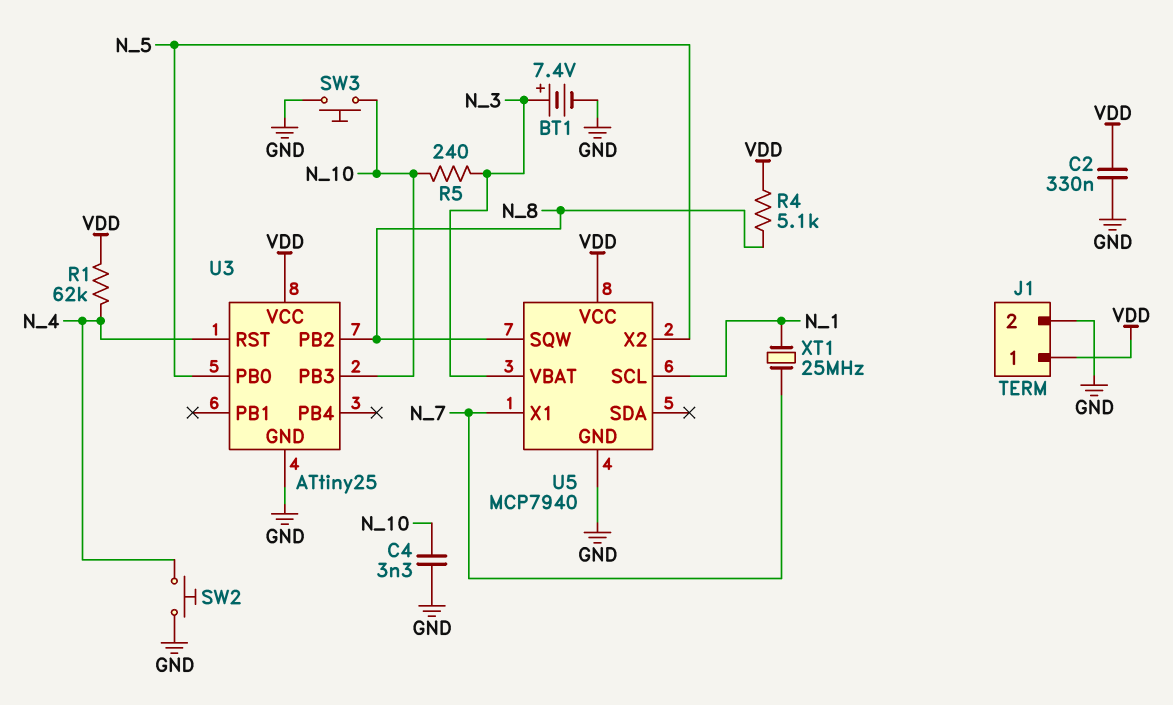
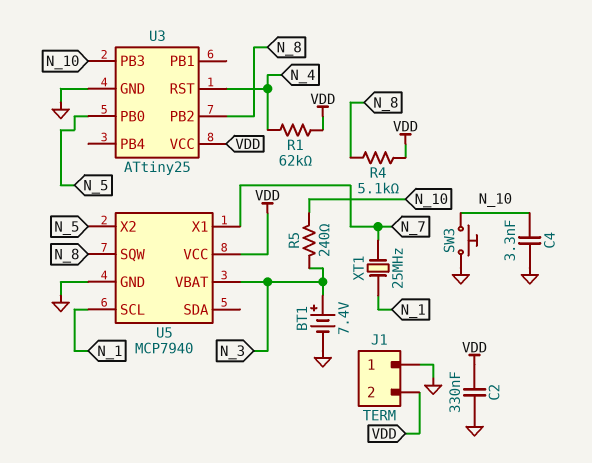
J1 pin 1: VDD -> GND
J1 pin 2: GND -> VDD
SW2: button (GND, N_4) -> none

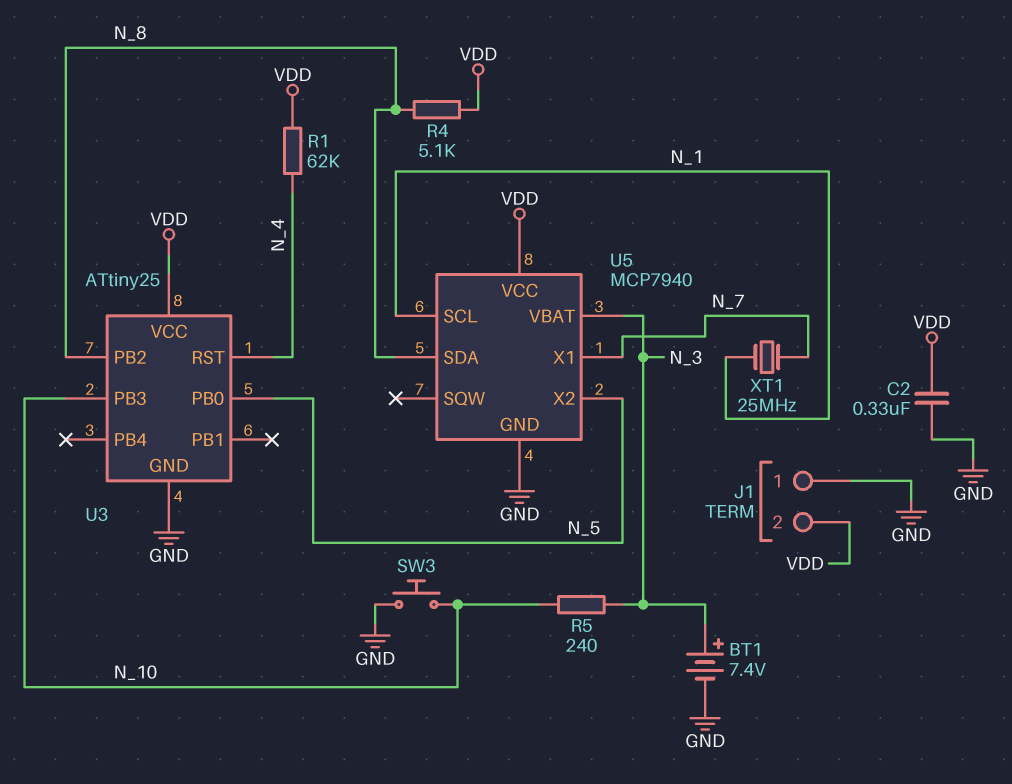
C4: 3.3nF (GND, N_10) -> none
U5 pin SDA: none -> N_8
U5 pin SQW: N_8 -> none

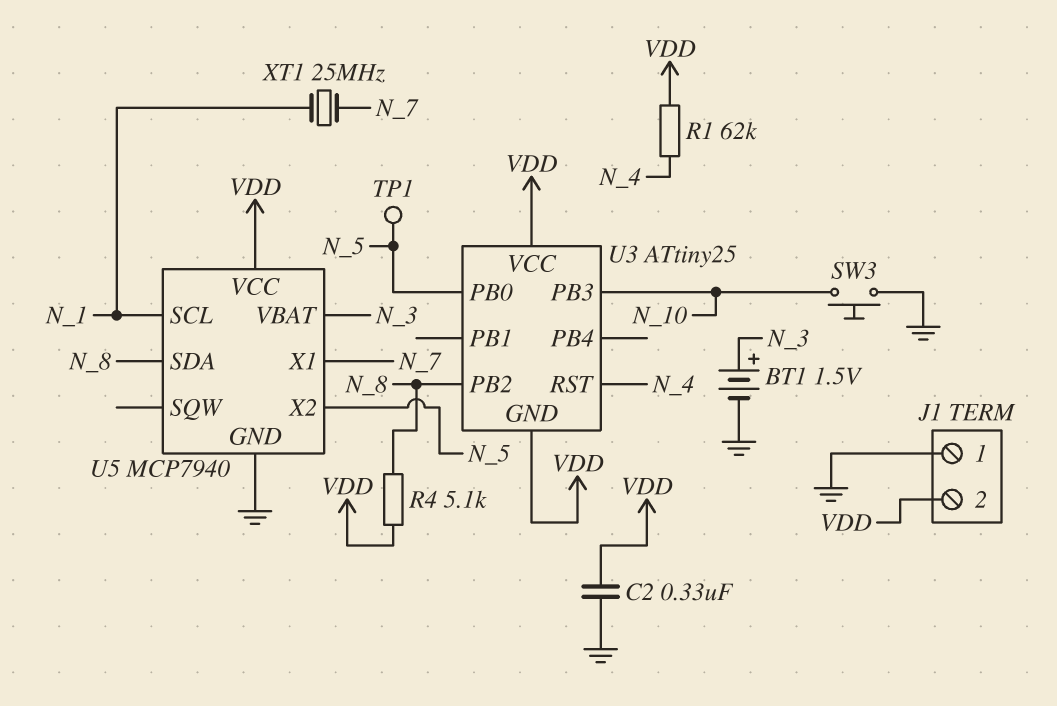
BT1: 7.4V (plus N_3, minus GND) -> 1.5V (plus N_3, minus GND)
R5: 240 (N_3, N_10) -> none
TP1: none -> test point (N_5)
U3 pin GND: GND -> VDD

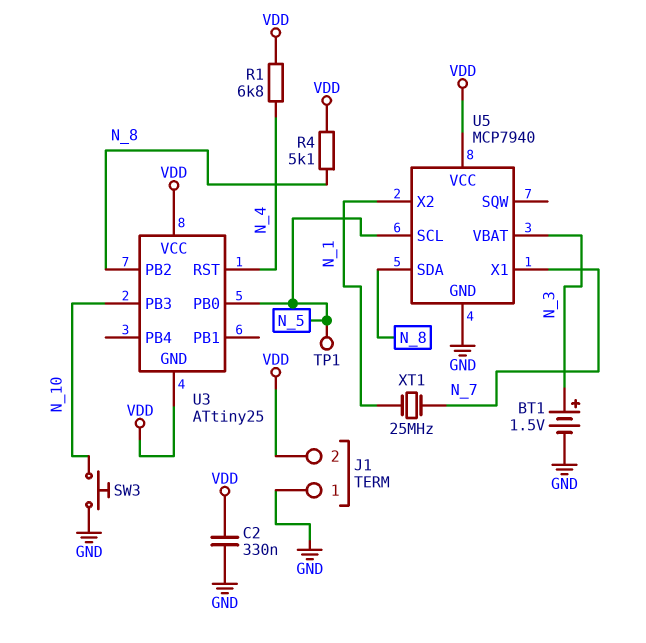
R1: 62k (N_4, VDD) -> 6.8k (N_4, VDD)
U5 pin SCL: N_1 -> N_5
U5 pin X2: N_5 -> N_1

